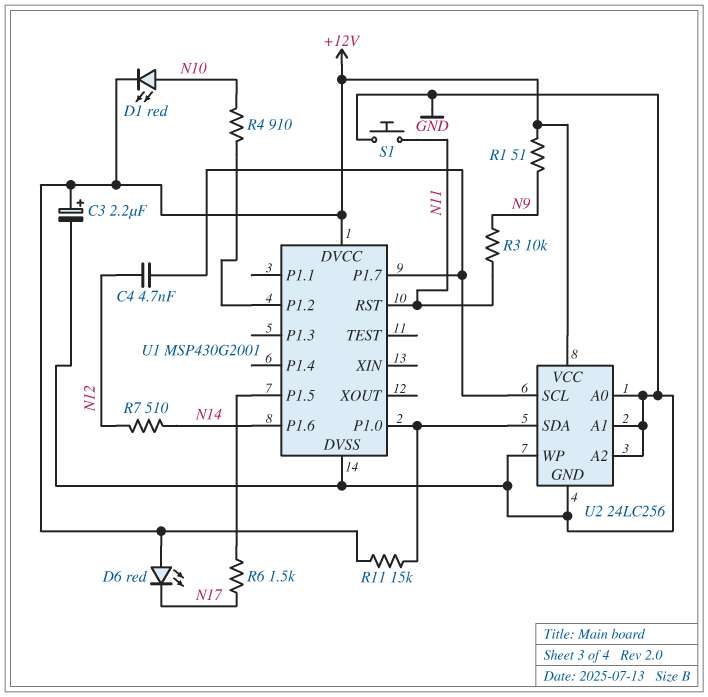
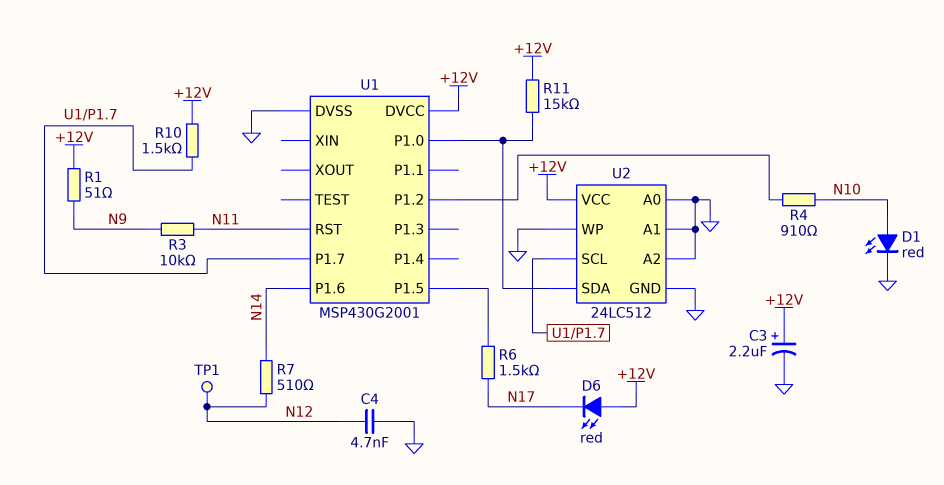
C4: 4.7nF (N12, U1/P1.7) -> 4.7nF (GND, N12)
D1: LED red (A N10, K +12V) -> LED red (A N10, K GND)
R10: none -> 1.5k (+12V, U1/P1.7)
S1: button (GND, N11) -> none
TP1: none -> test point (N12)
U2: 24LC256 -> 24LC512

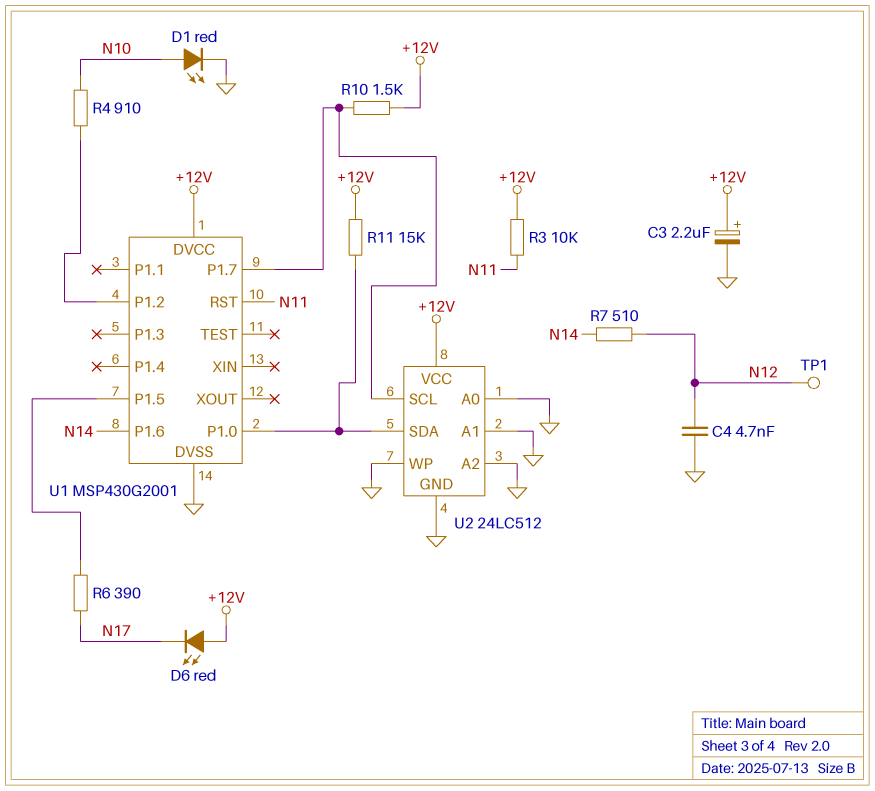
R1: 51 (+12V, N9) -> none
R3: 10k (N9, N11) -> 10k (+12V, N11)
R6: 1.5k (N17, U1/P1.5) -> 390 (N17, U1/P1.5)

